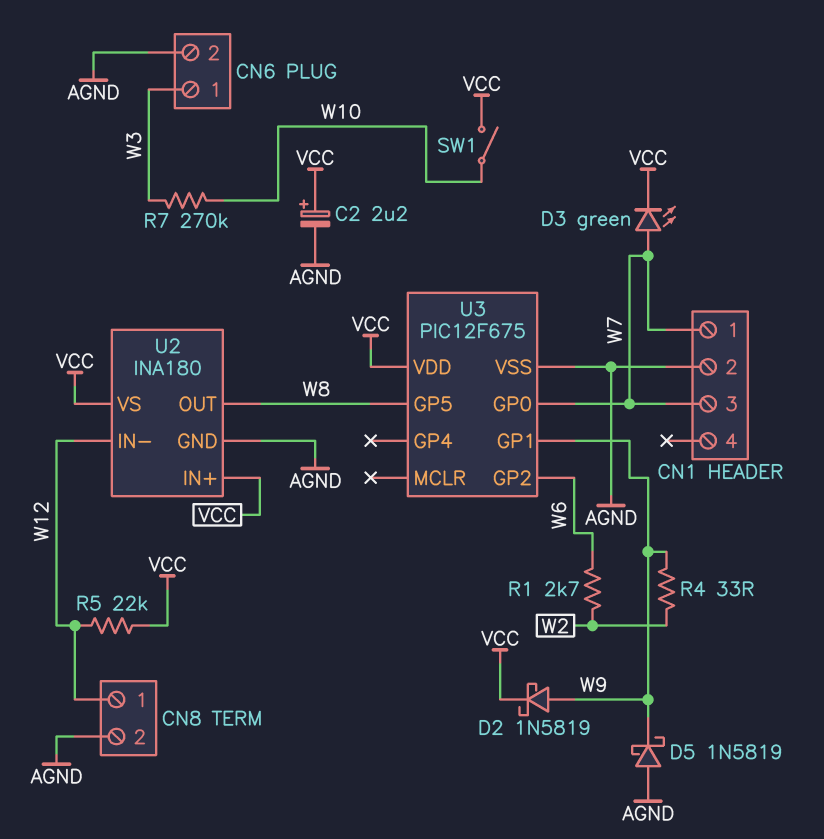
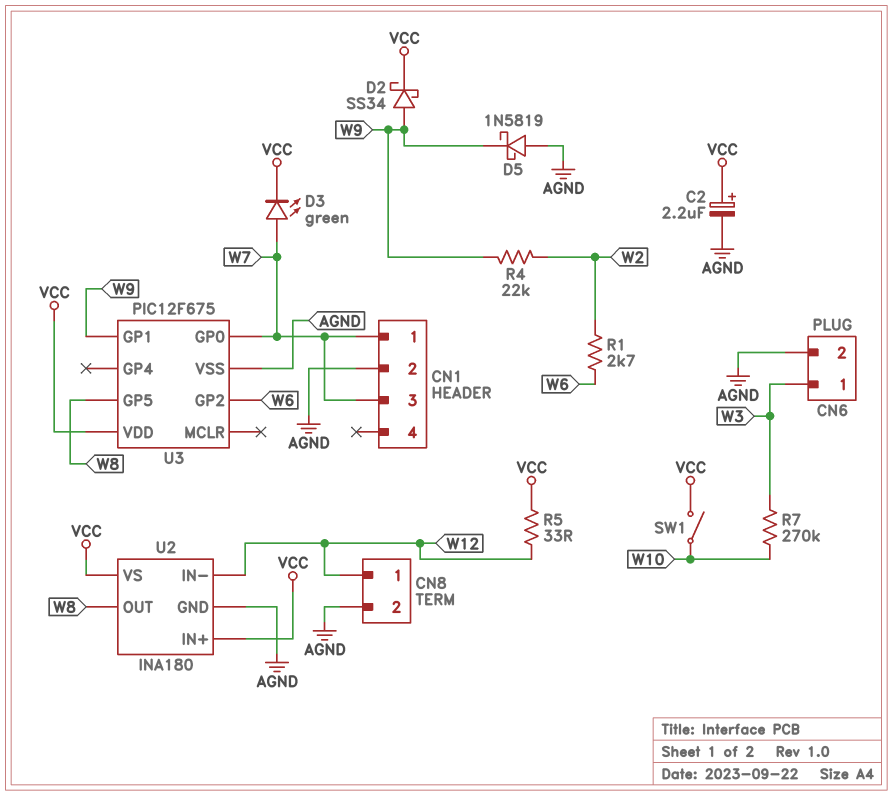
D2: schottky 1N5819 (A W9, K VCC) -> schottky SS34 (A W9, K VCC)
R4: 33 (W2, W9) -> 22k (W2, W9)
R5: 22k (VCC, W12) -> 33 (VCC, W12)

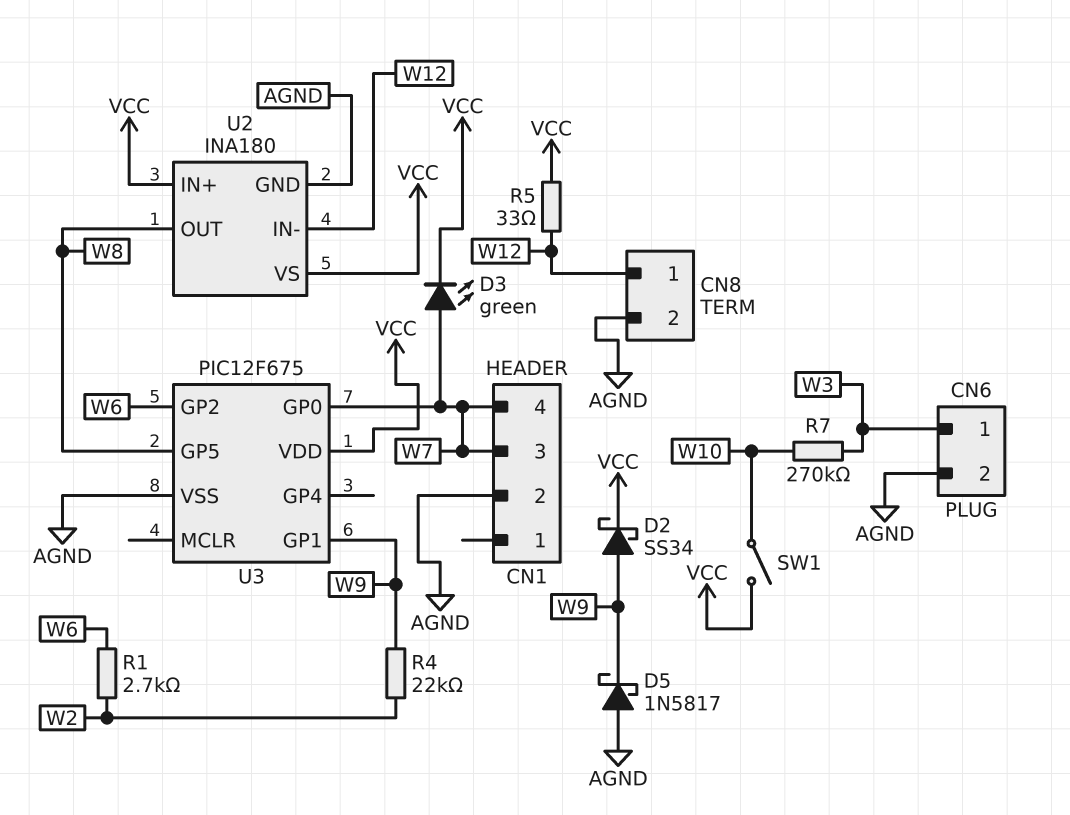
C2: 2.2uF (plus VCC, minus AGND) -> none
CN1 pin 1: W7 -> none
CN1 pin 4: none -> W7
D5: schottky 1N5819 (A AGND, K W9) -> schottky 1N5817 (A AGND, K W9)

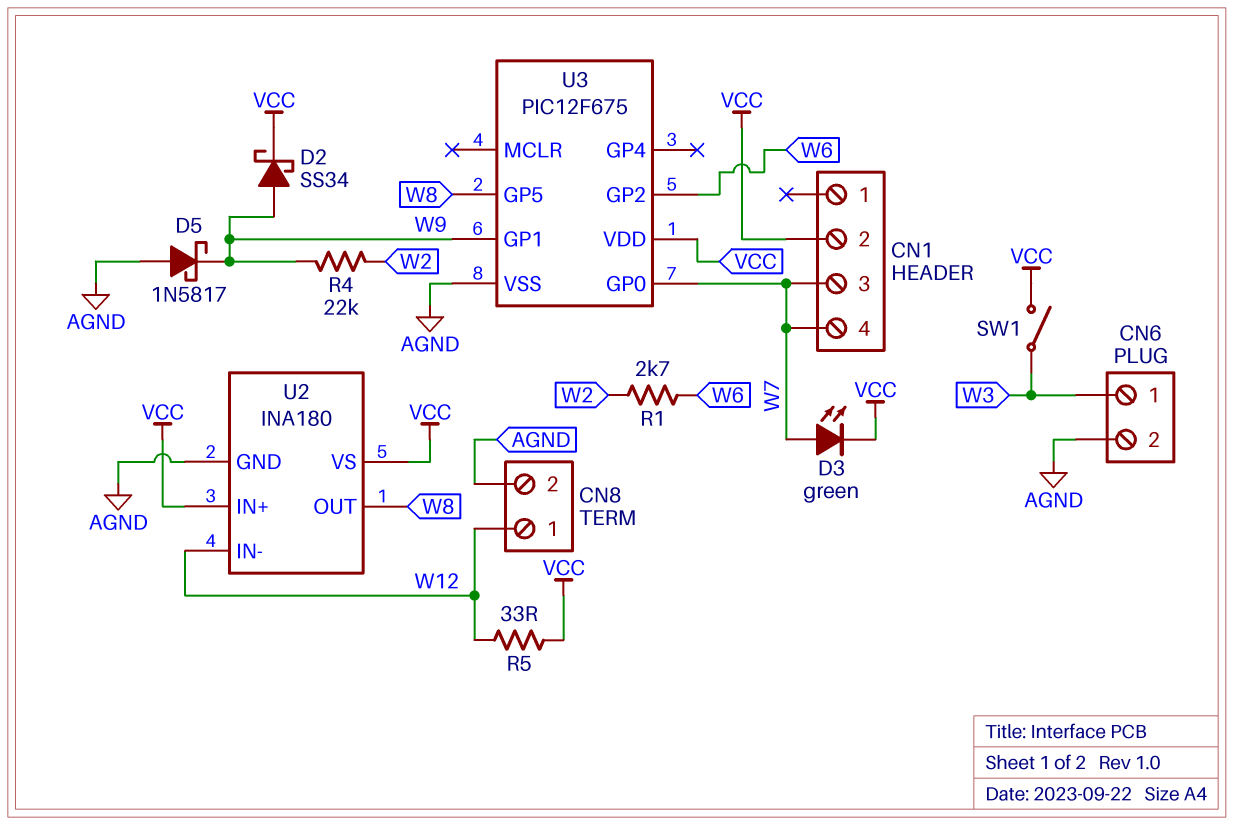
CN1 pin 2: AGND -> VCC
R7: 270k (W3, W10) -> none
SW1: switch (VCC, W10) -> switch (VCC, W3)

